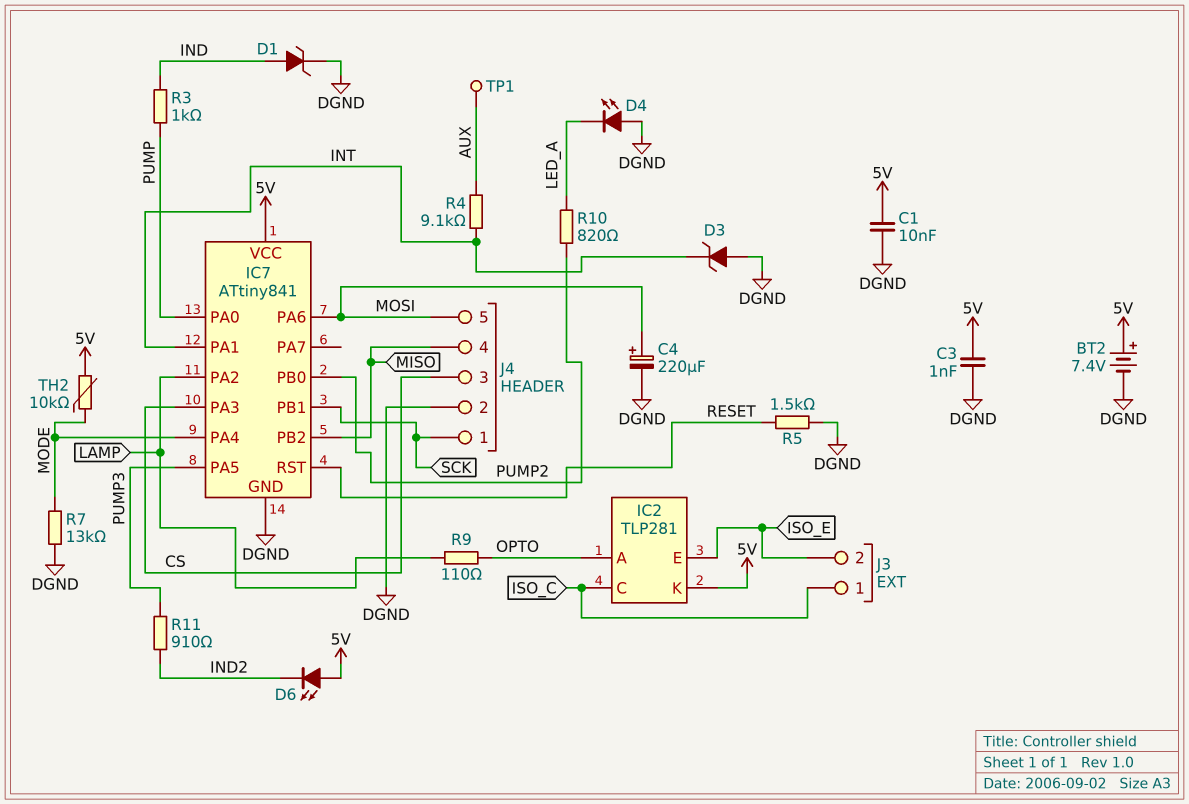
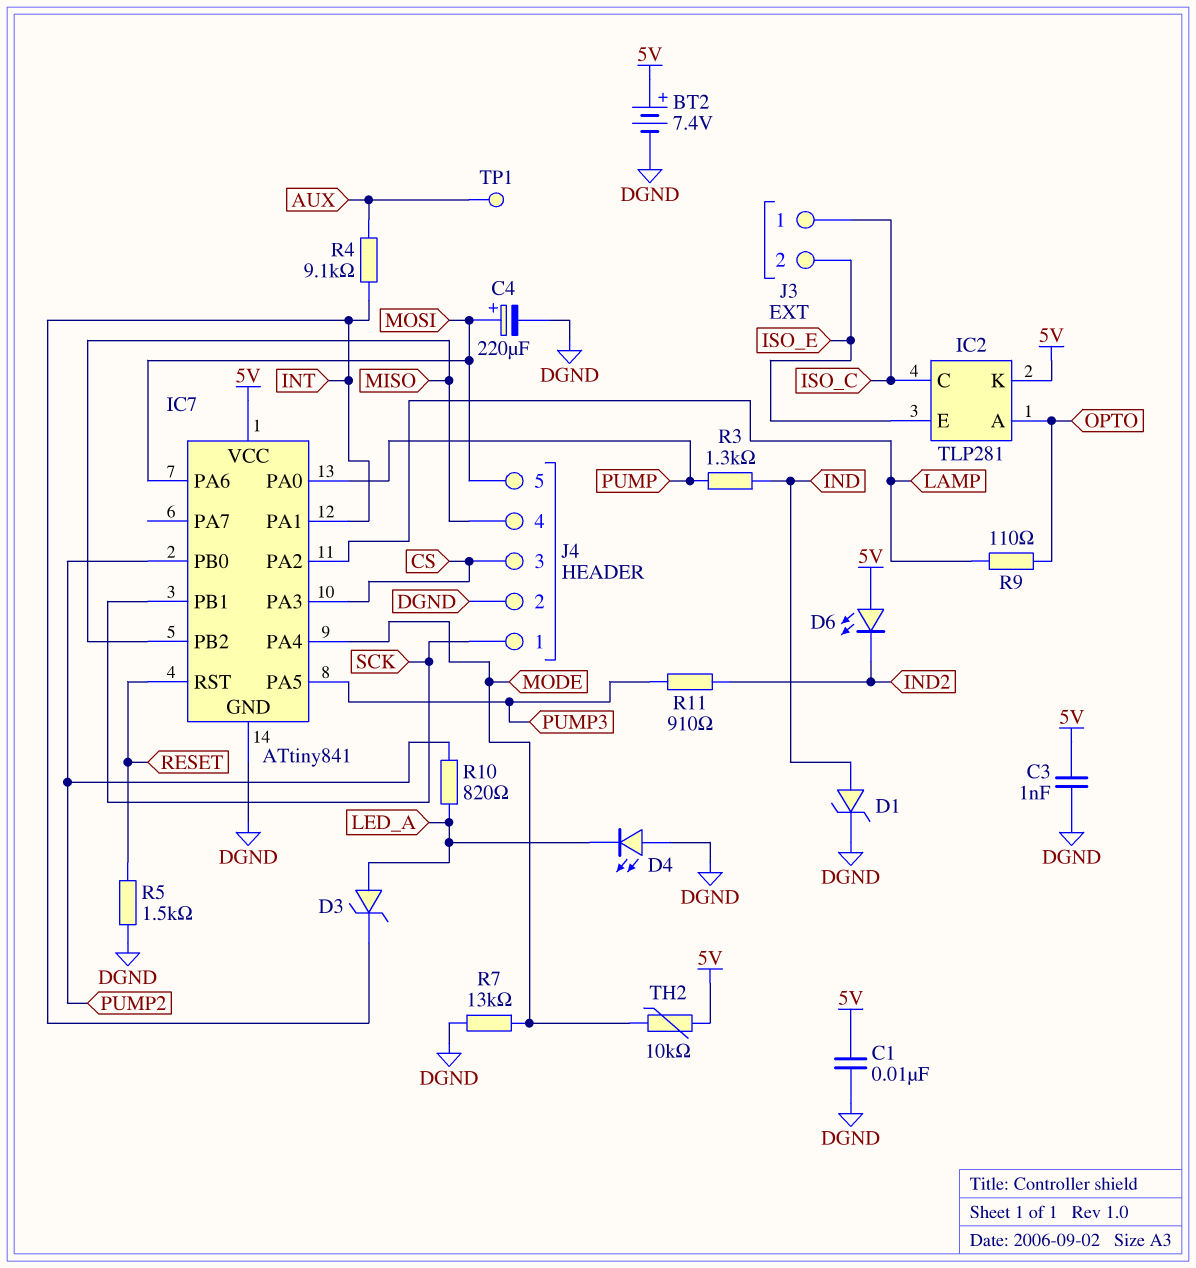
D3: zener (A DGND, K INT) -> zener (A LED_A, K INT)
R3: 1k (IND, PUMP) -> 1.3k (IND, PUMP)

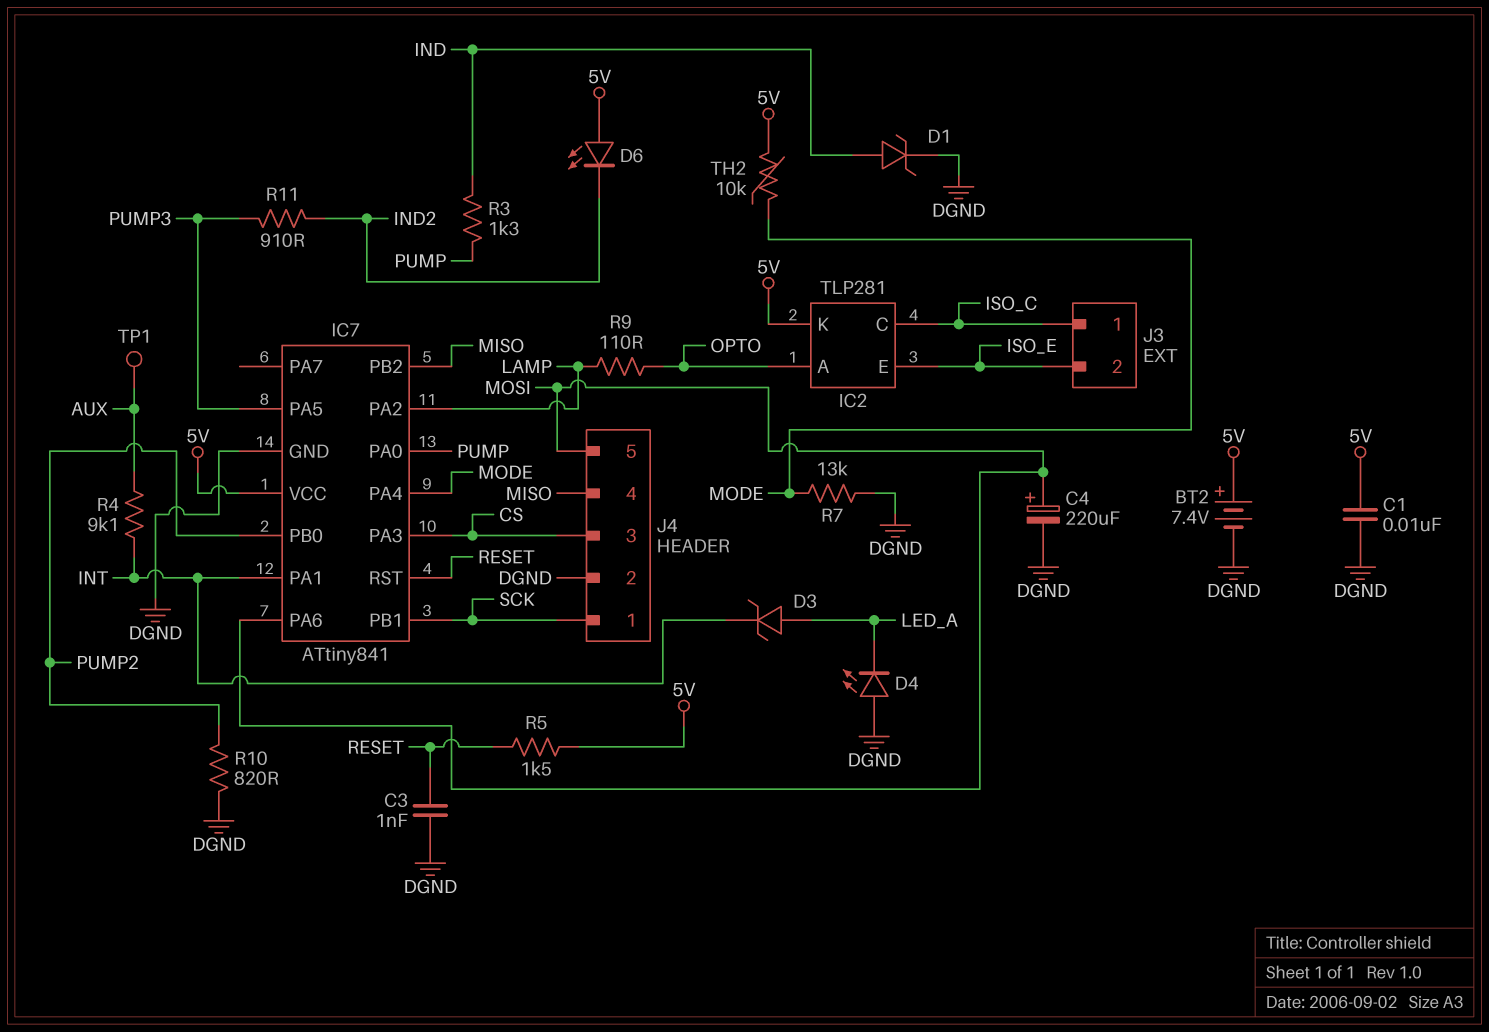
C3: 1nF (5V, DGND) -> 1nF (DGND, RESET)
R5: 1.5k (DGND, RESET) -> 1.5k (5V, RESET)
R10: 820 (LED_A, PUMP2) -> 820 (DGND, PUMP2)

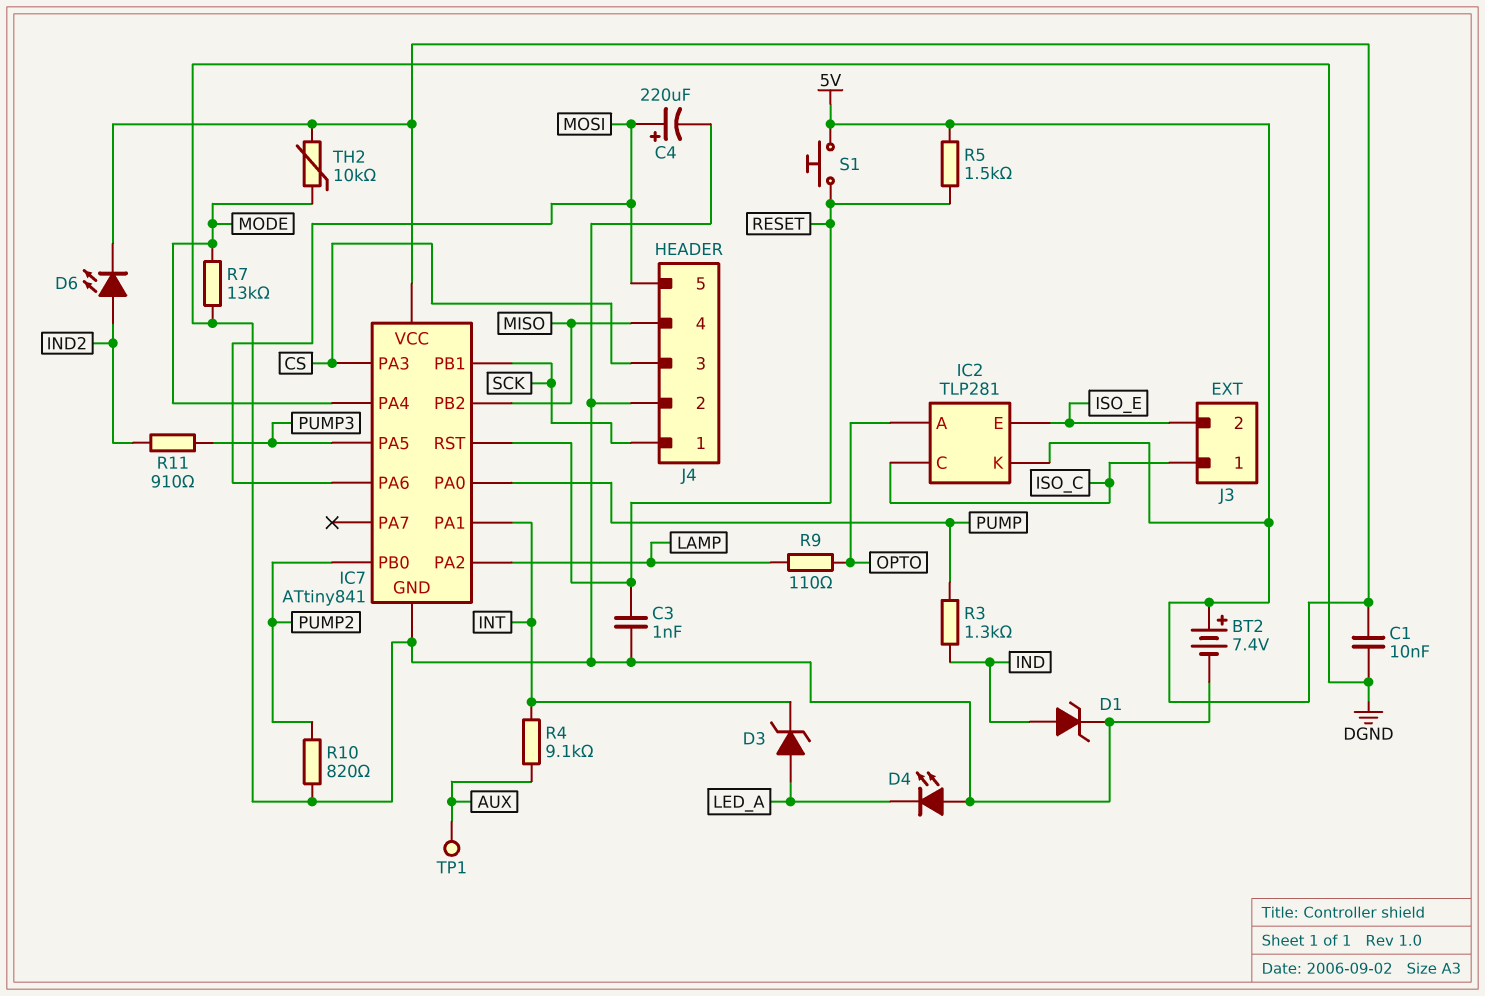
D6: LED (A 5V, K IND2) -> LED (A IND2, K 5V)
S1: none -> button (5V, RESET)

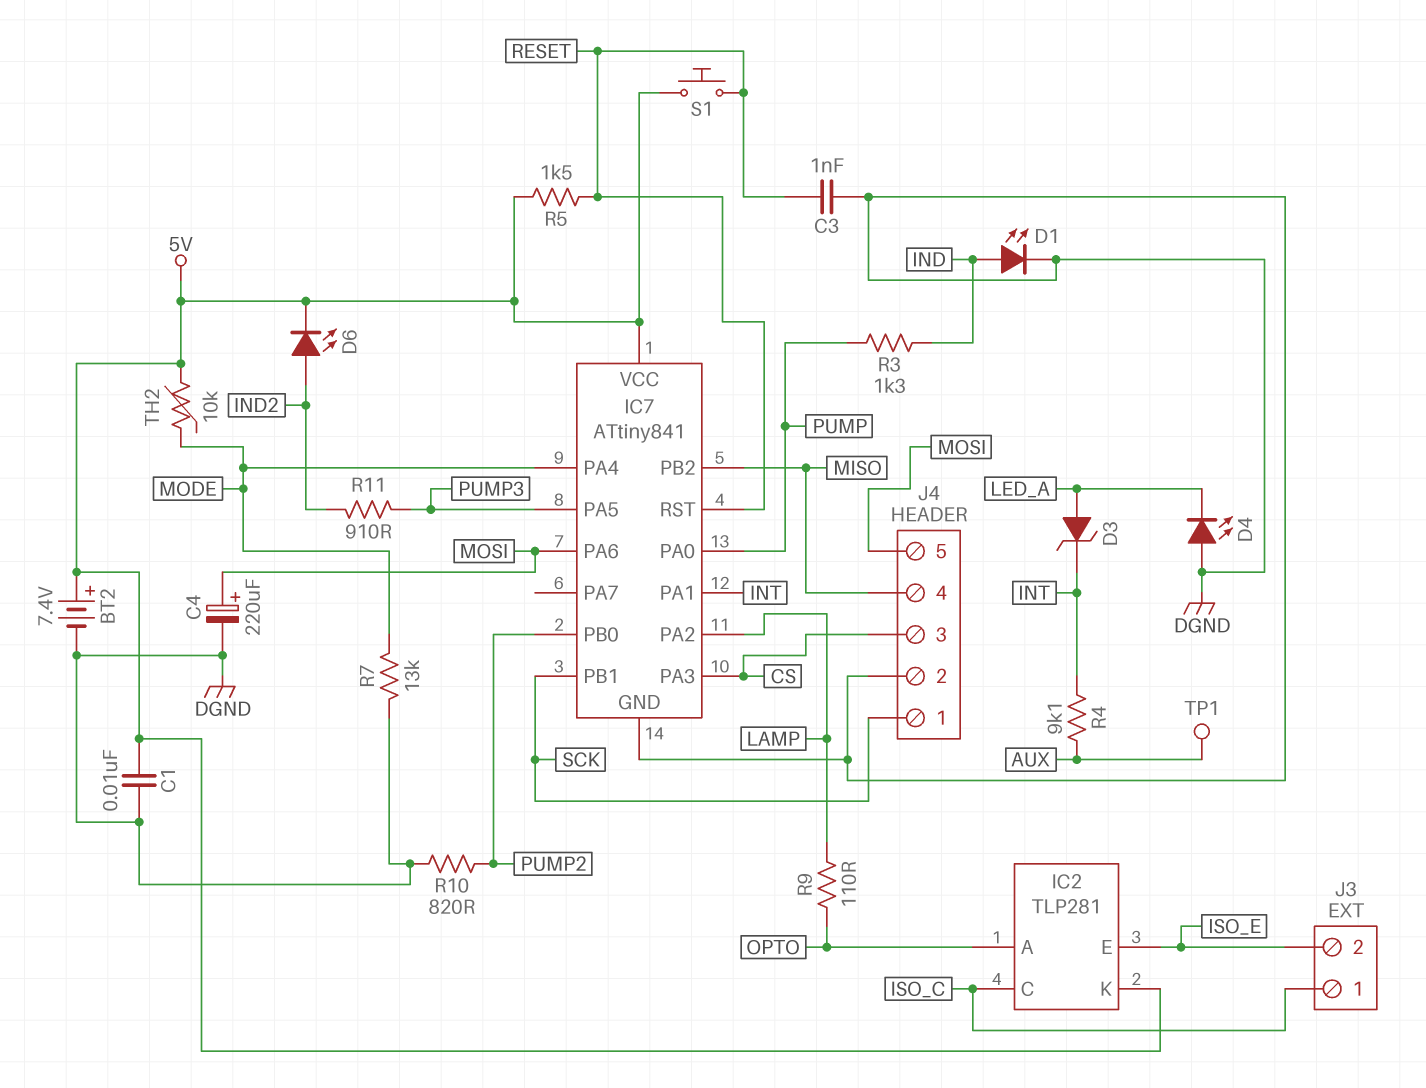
D1: zener (A IND, K DGND) -> LED (A IND, K DGND)

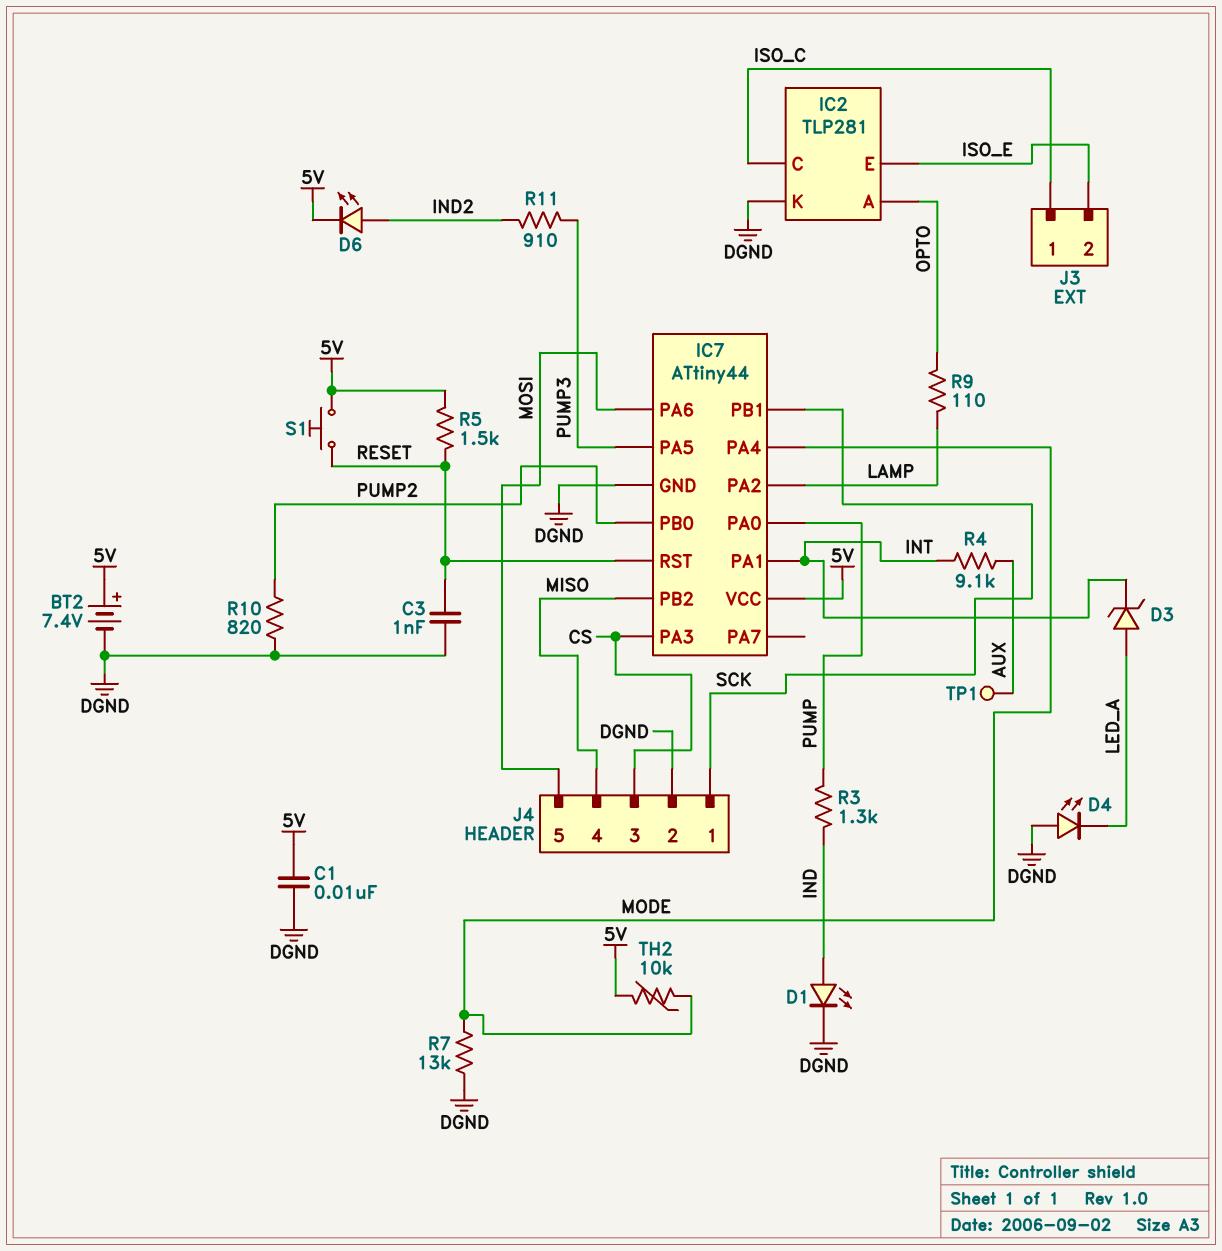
C4: 220uF (plus MOSI, minus DGND) -> none
IC2 pin K: 5V -> DGND
IC7: ATtiny841 -> ATtiny44

